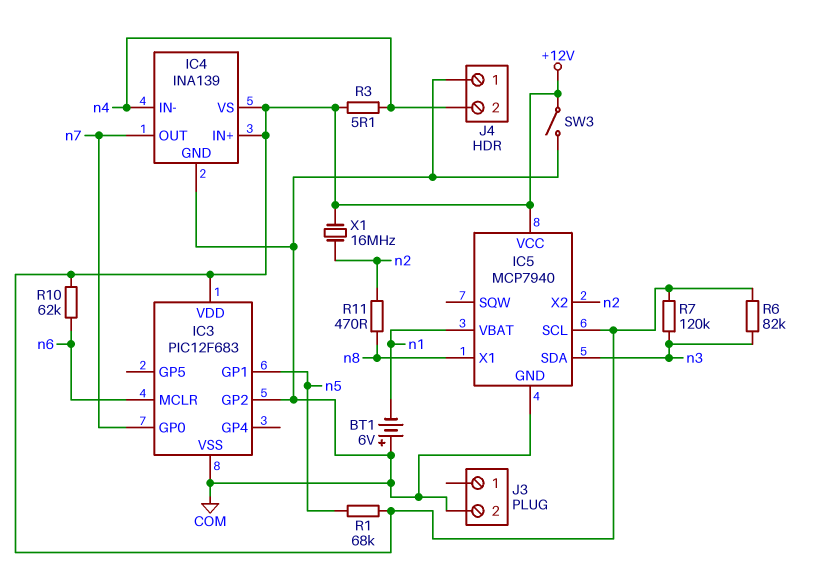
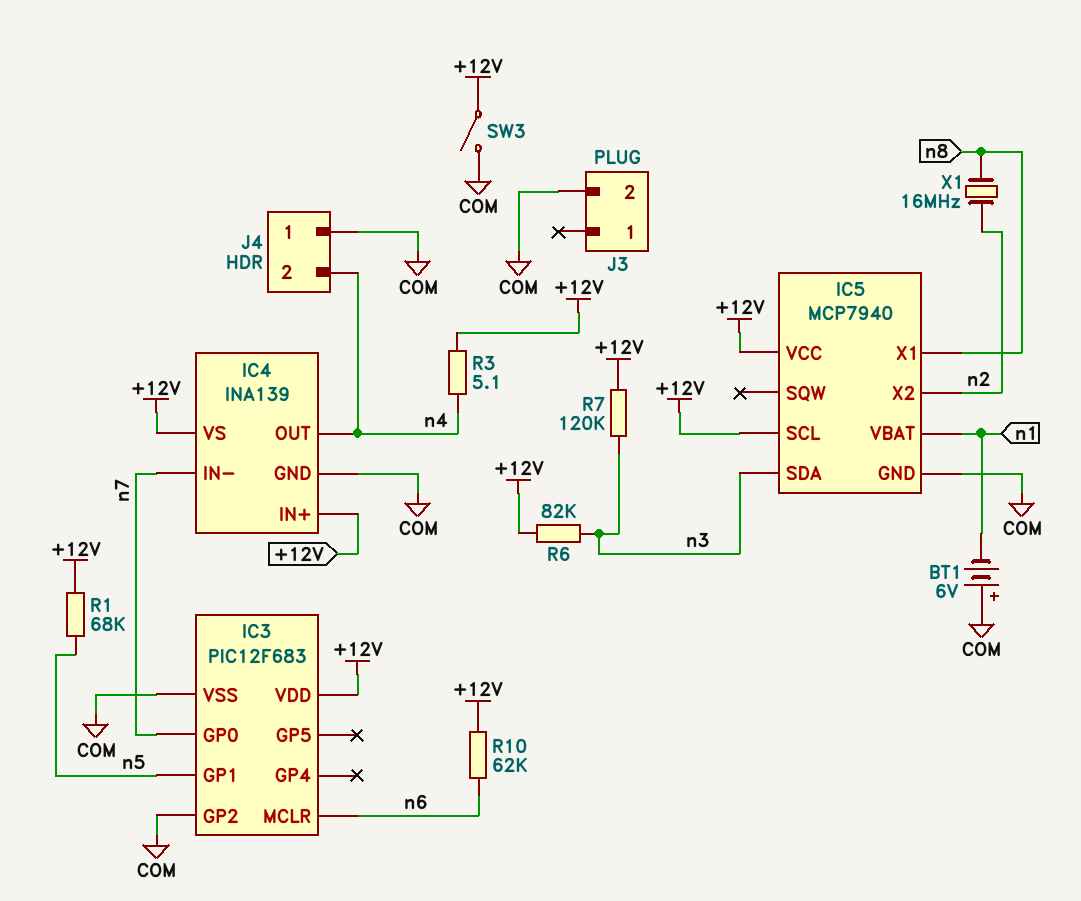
IC4 pin IN-: n4 -> n7
IC4 pin OUT: n7 -> n4
R11: 470 (n2, n8) -> none
X1: 16MHz (+12V, n2) -> 16MHz (n2, n8)

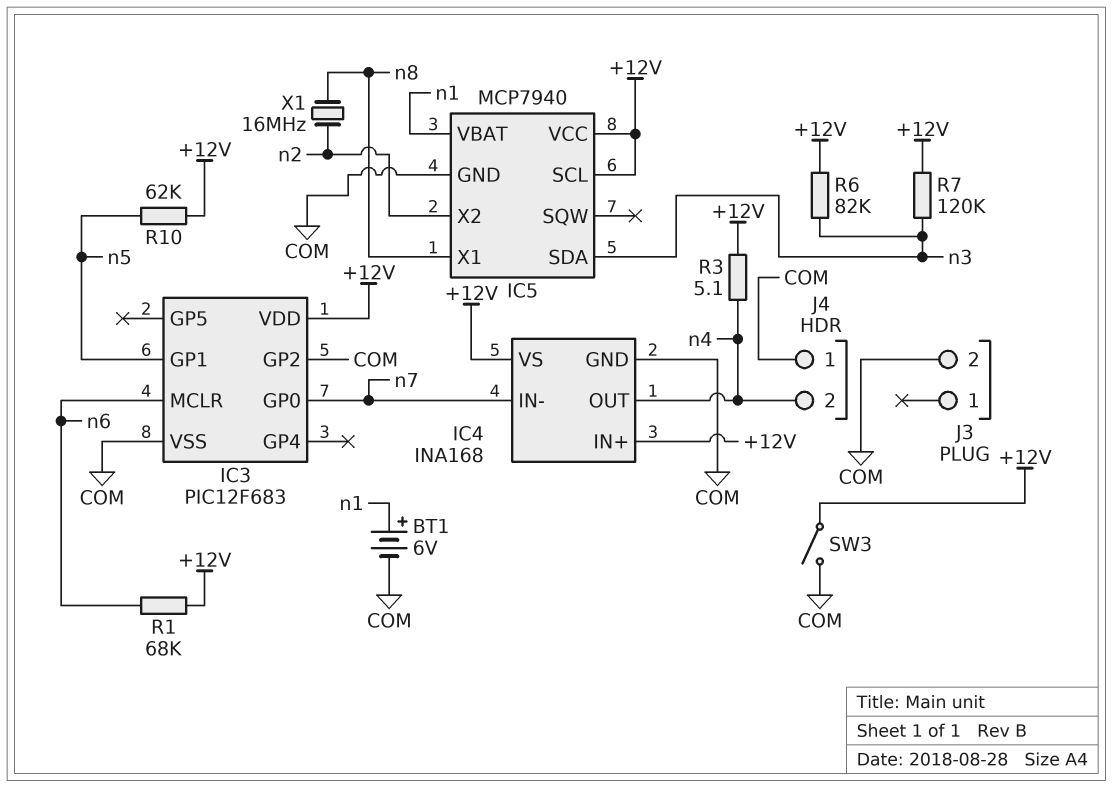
BT1: 6V (plus COM, minus n1) -> 6V (plus n1, minus COM)
IC4: INA139 -> INA168
R1: 68k (+12V, n5) -> 68k (+12V, n6)
R10: 62k (+12V, n6) -> 62k (+12V, n5)

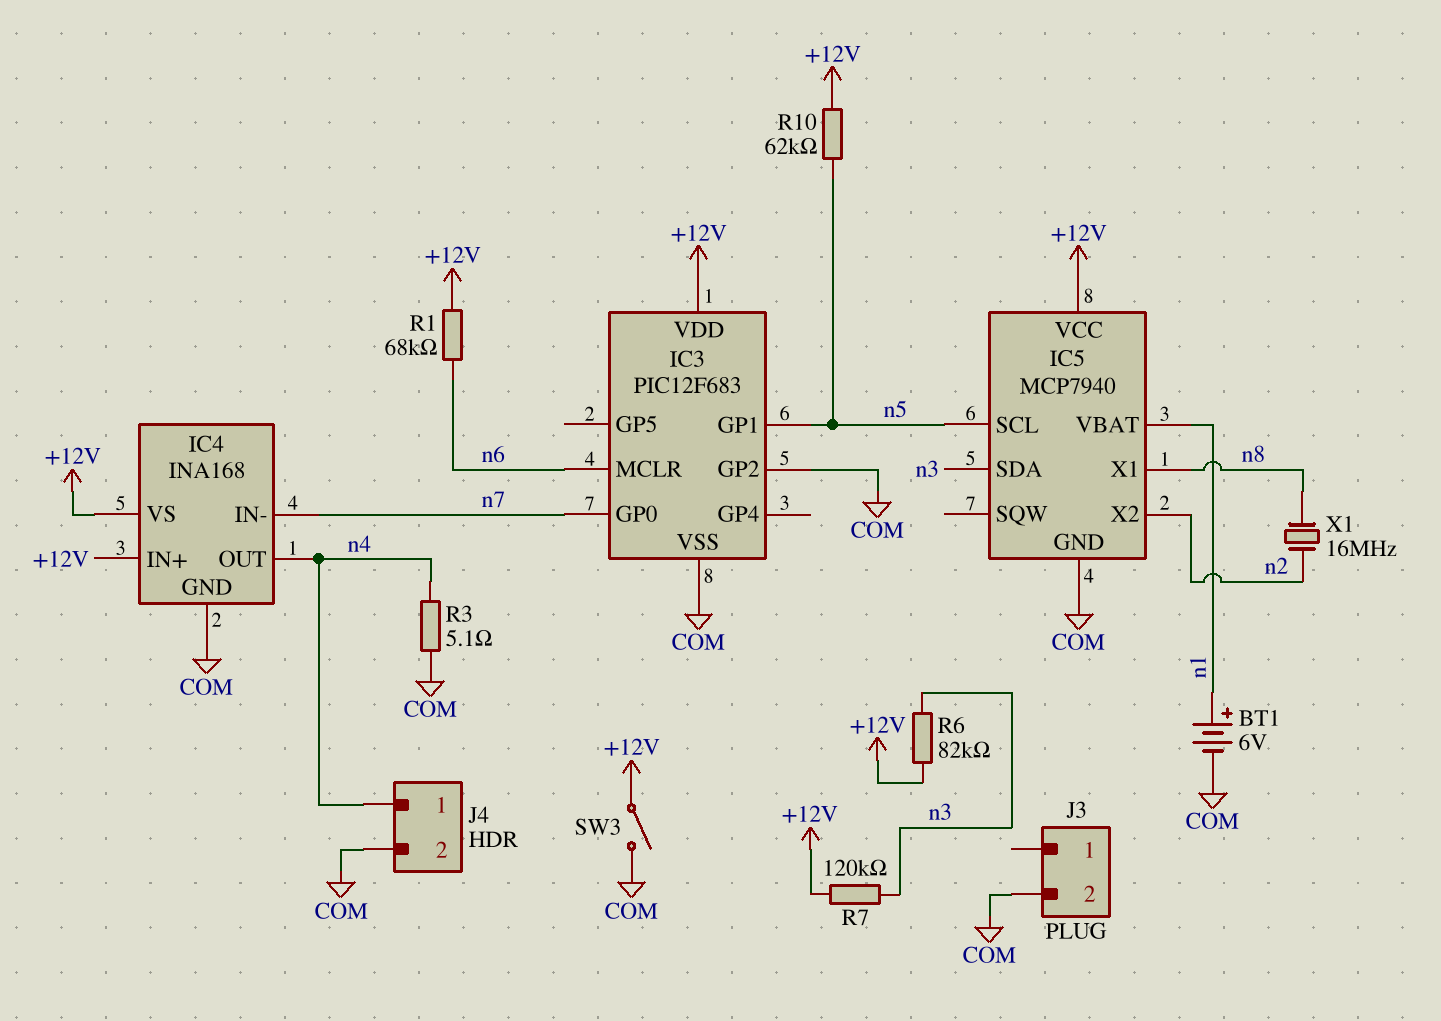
IC5 pin SCL: +12V -> n5
J4 pin 1: COM -> n4
J4 pin 2: n4 -> COM
R3: 5.1 (+12V, n4) -> 5.1 (COM, n4)

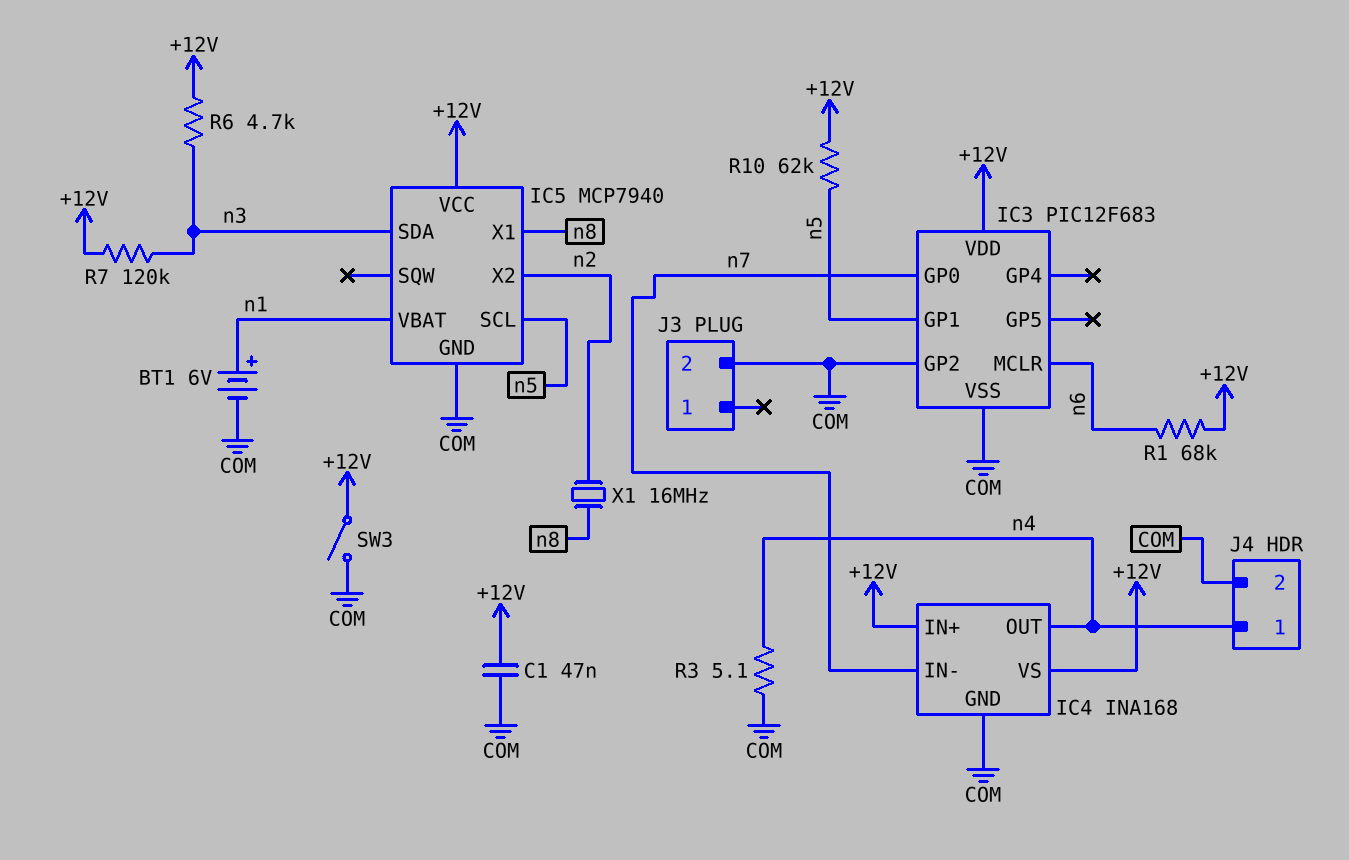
C1: none -> 47nF (+12V, COM)
R6: 82k (+12V, n3) -> 4.7k (+12V, n3)

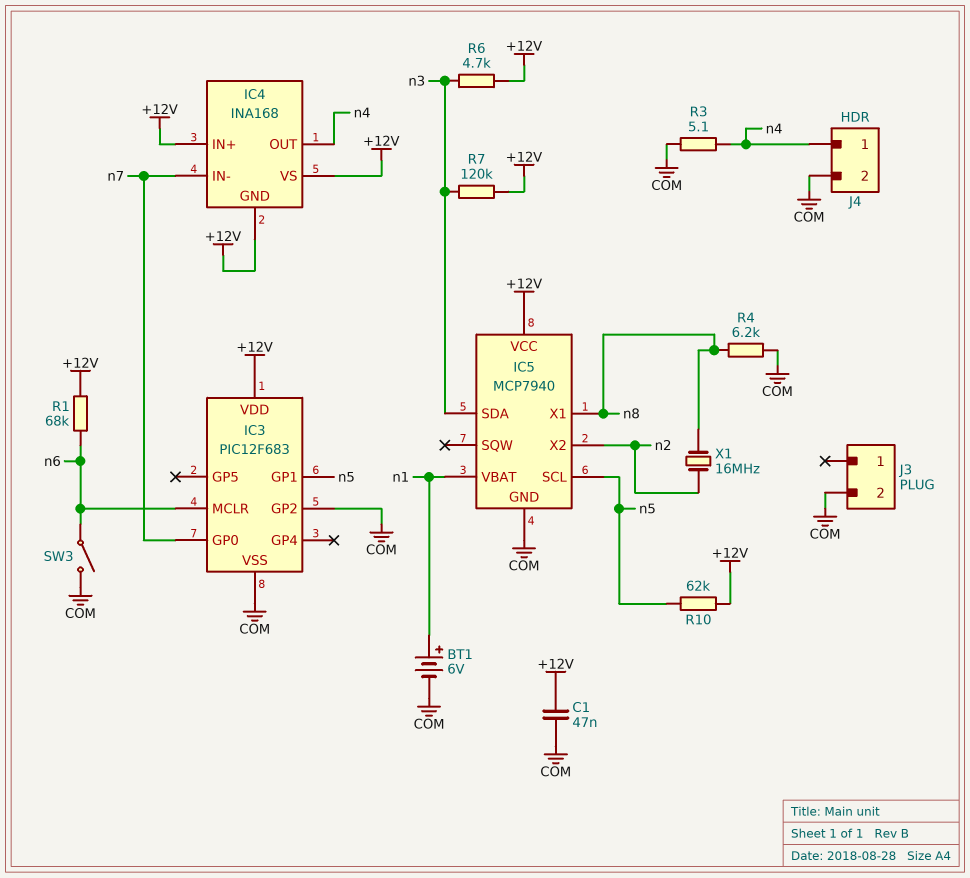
IC4 pin GND: COM -> +12V
R4: none -> 6.2k (COM, n8)
SW3: switch (+12V, COM) -> switch (COM, n6)

